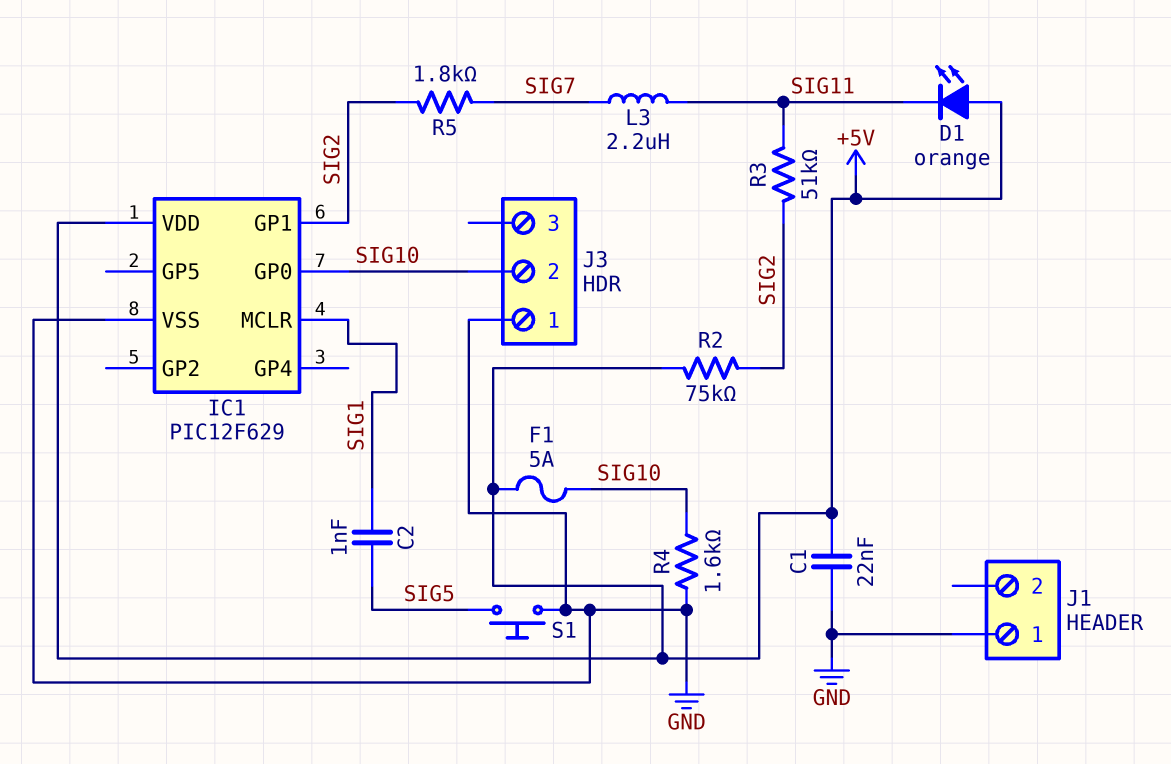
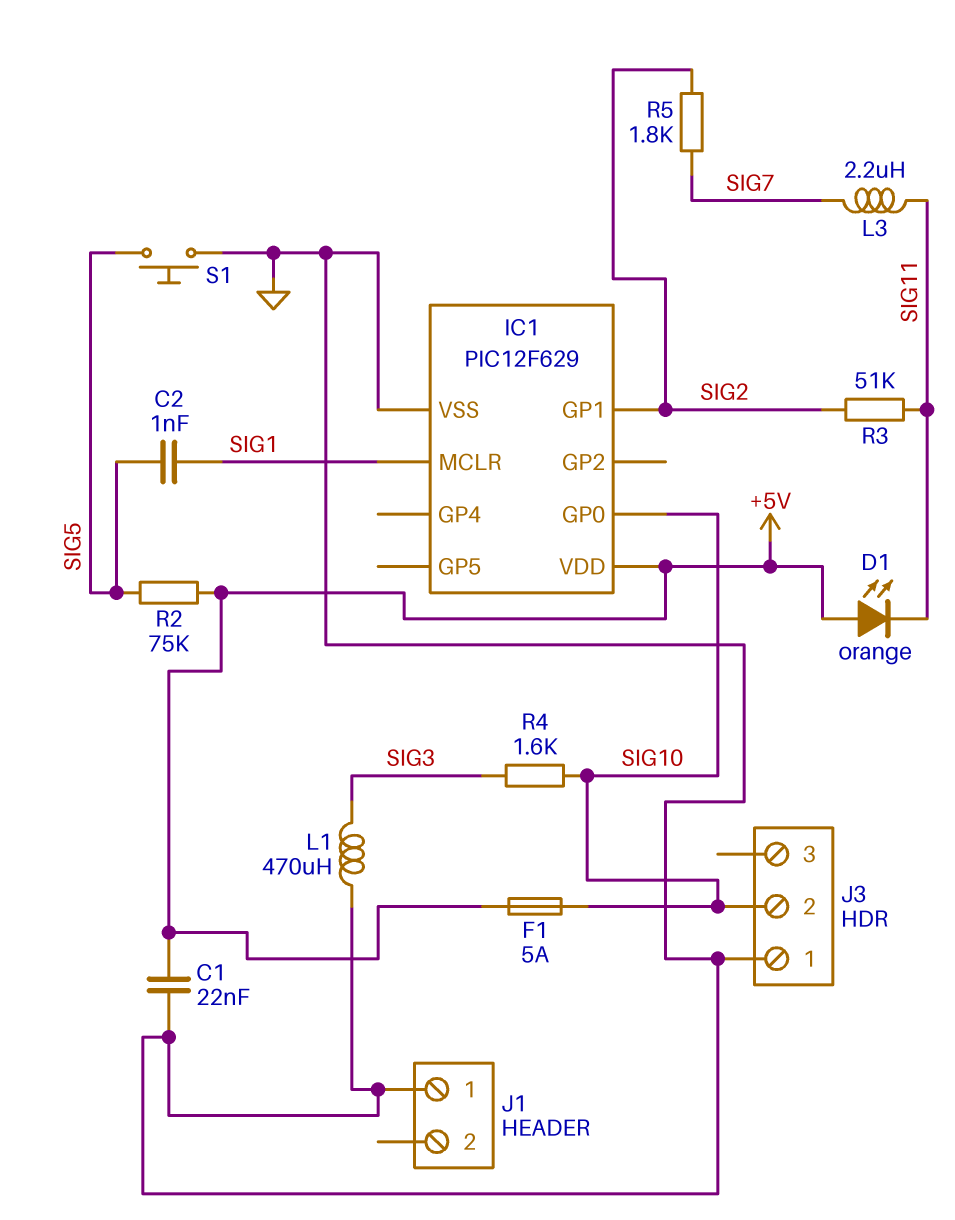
L1: none -> 470uH (GND, SIG3)
R2: 75k (+5V, SIG2) -> 75k (+5V, SIG5)
R4: 1.6k (GND, SIG10) -> 1.6k (SIG3, SIG10)

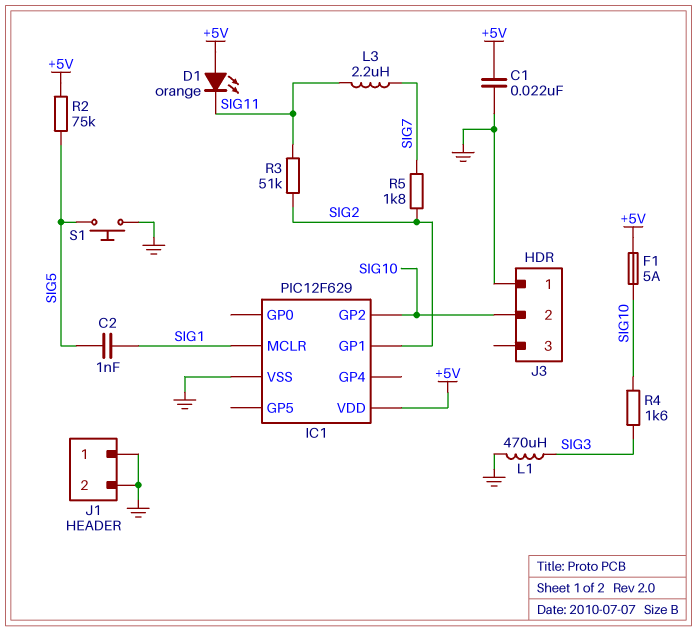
IC1 pin GP0: SIG10 -> none
IC1 pin GP2: none -> SIG10
J1 pin 2: none -> GND

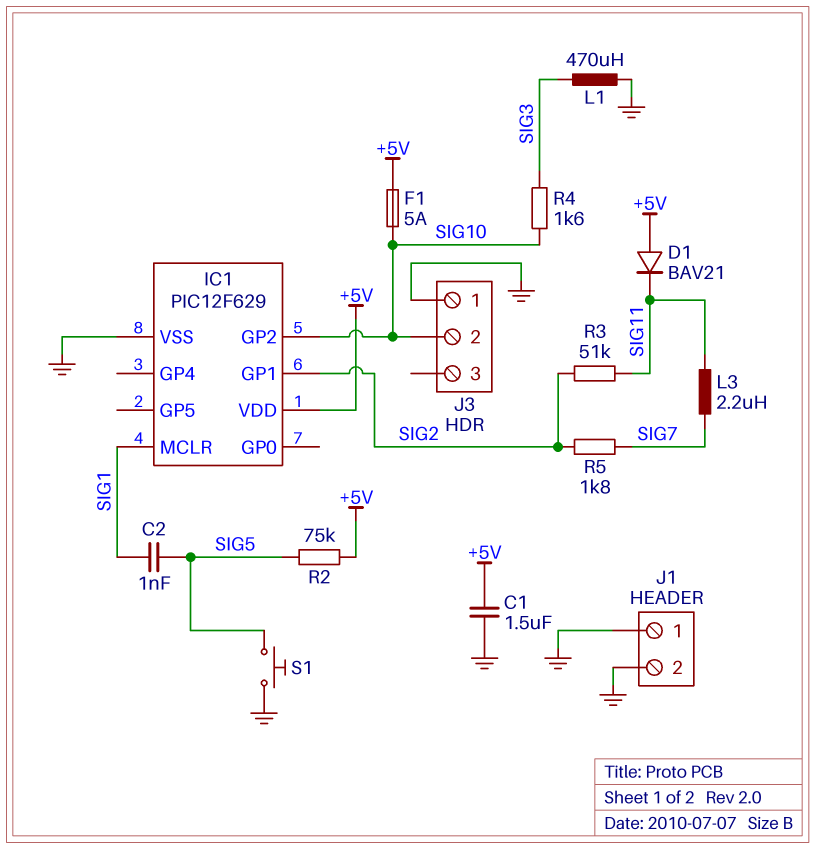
C1: 22nF (+5V, GND) -> 1.5uF (+5V, GND)
D1: LED orange (A +5V, K SIG11) -> diode BAV21 (A +5V, K SIG11)

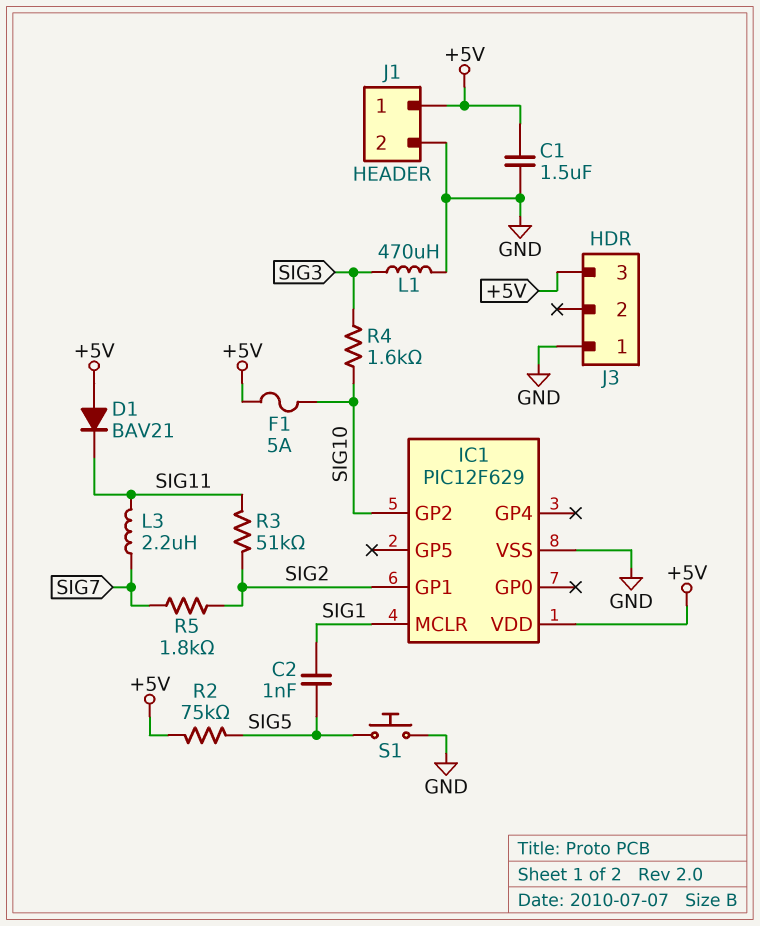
J1 pin 1: GND -> +5V
J3 pin 2: SIG10 -> none
J3 pin 3: none -> +5V

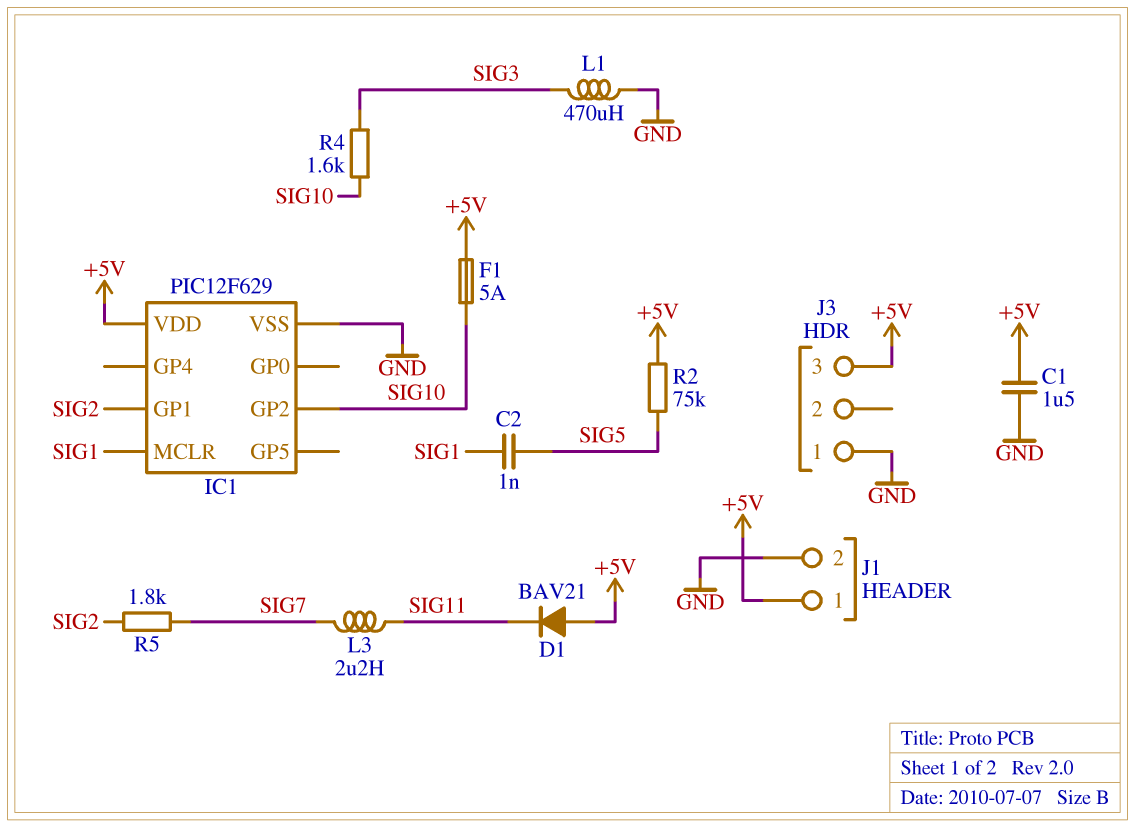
R3: 51k (SIG2, SIG11) -> none
S1: button (GND, SIG5) -> none

